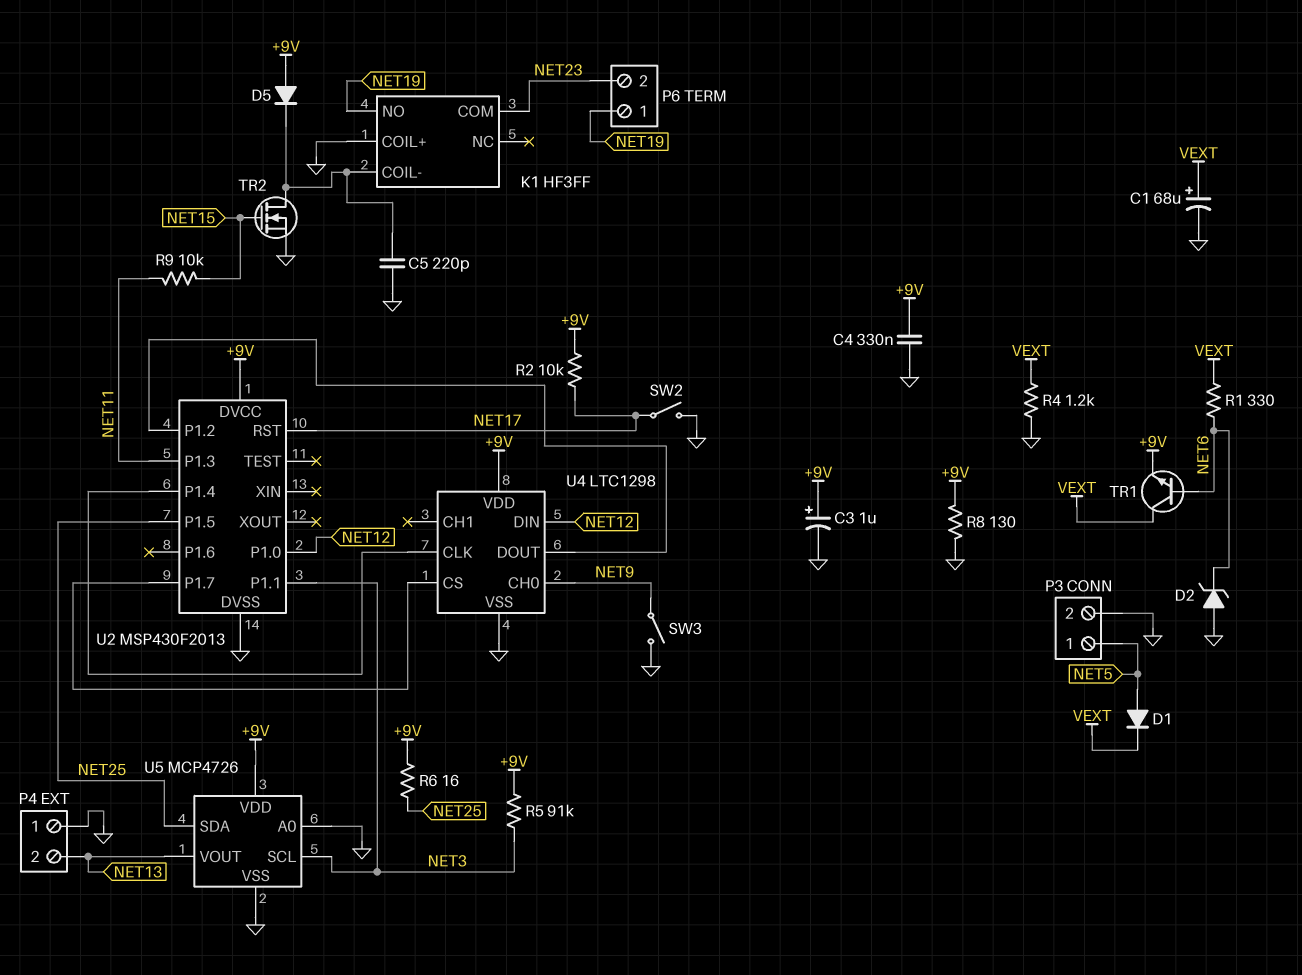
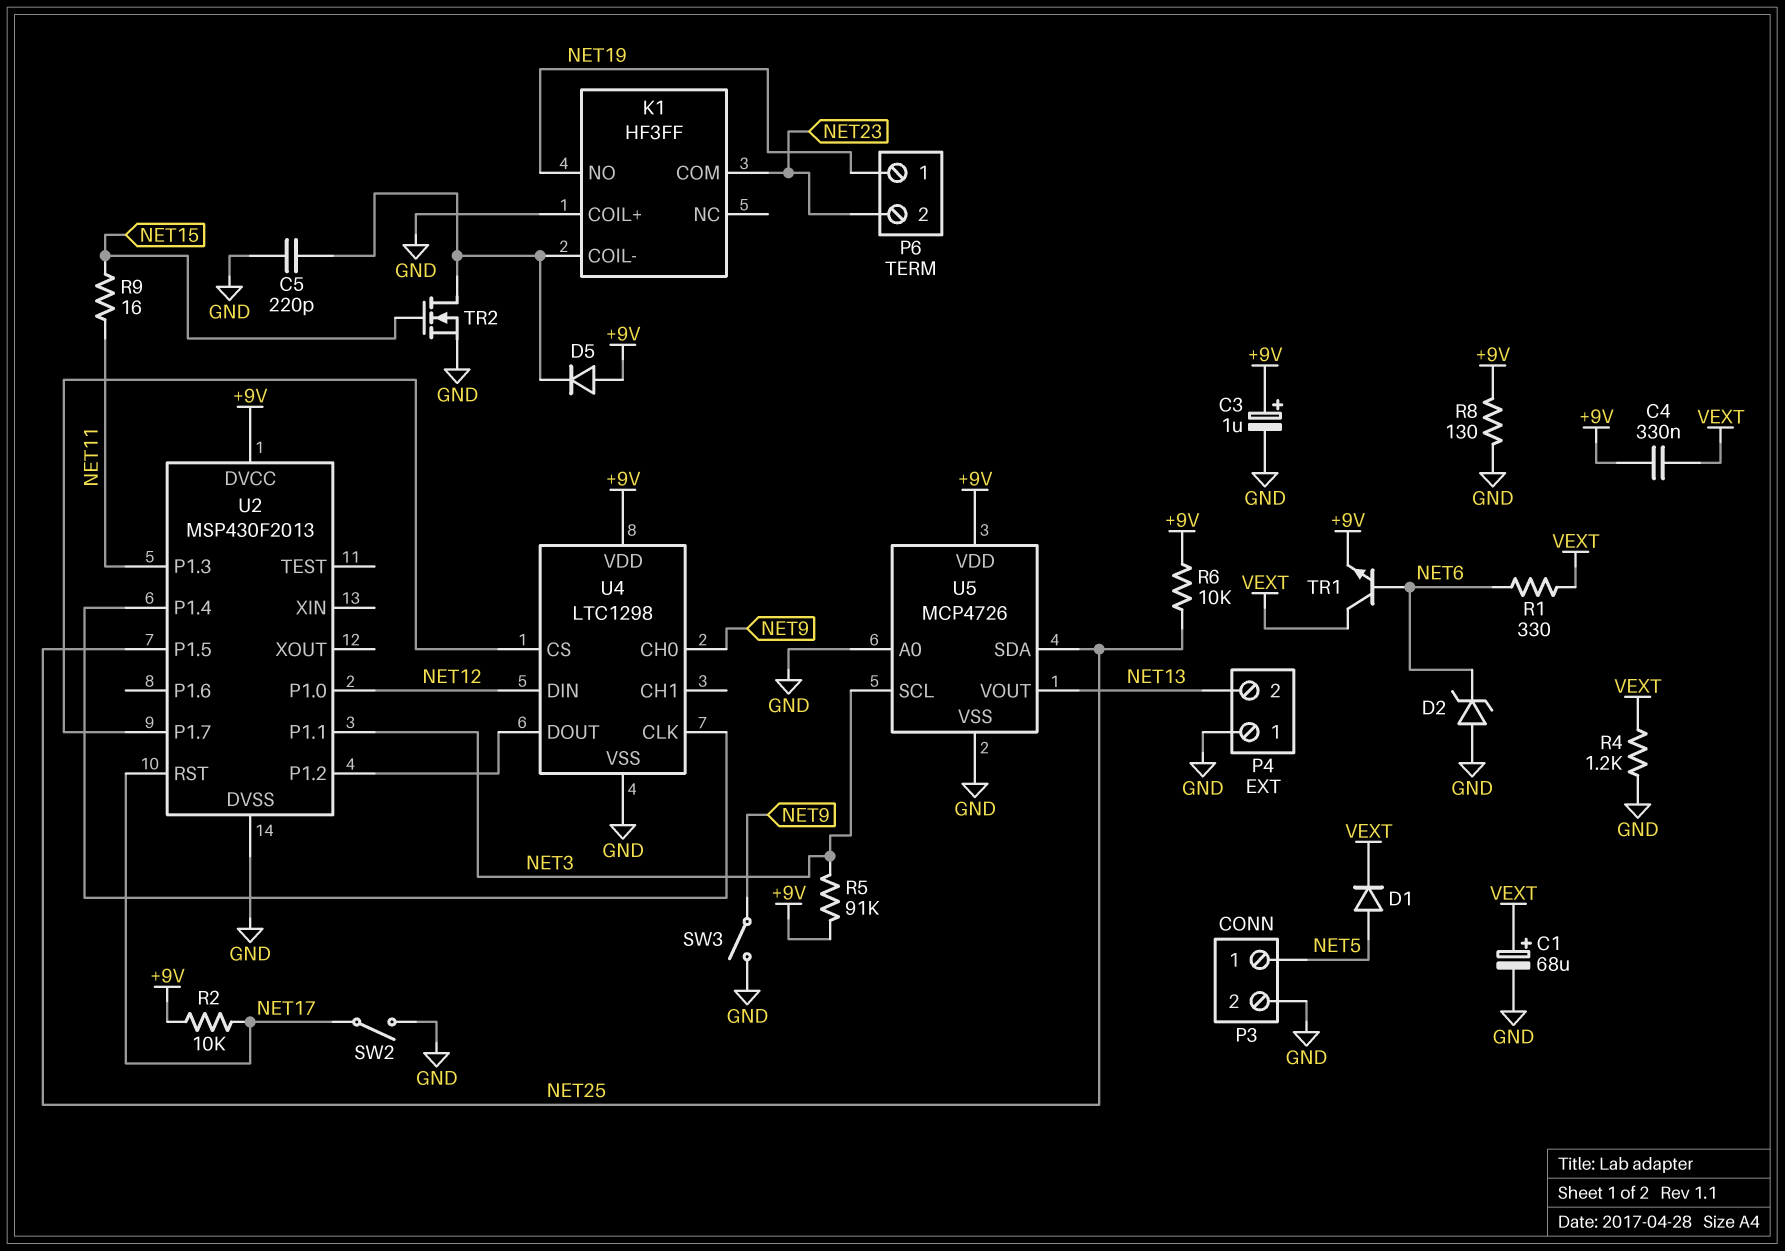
C4: 330nF (+9V, GND) -> 330nF (+9V, VEXT)
R6: 16 (+9V, NET25) -> 10k (+9V, NET25)
R9: 10k (NET11, NET15) -> 16 (NET11, NET15)

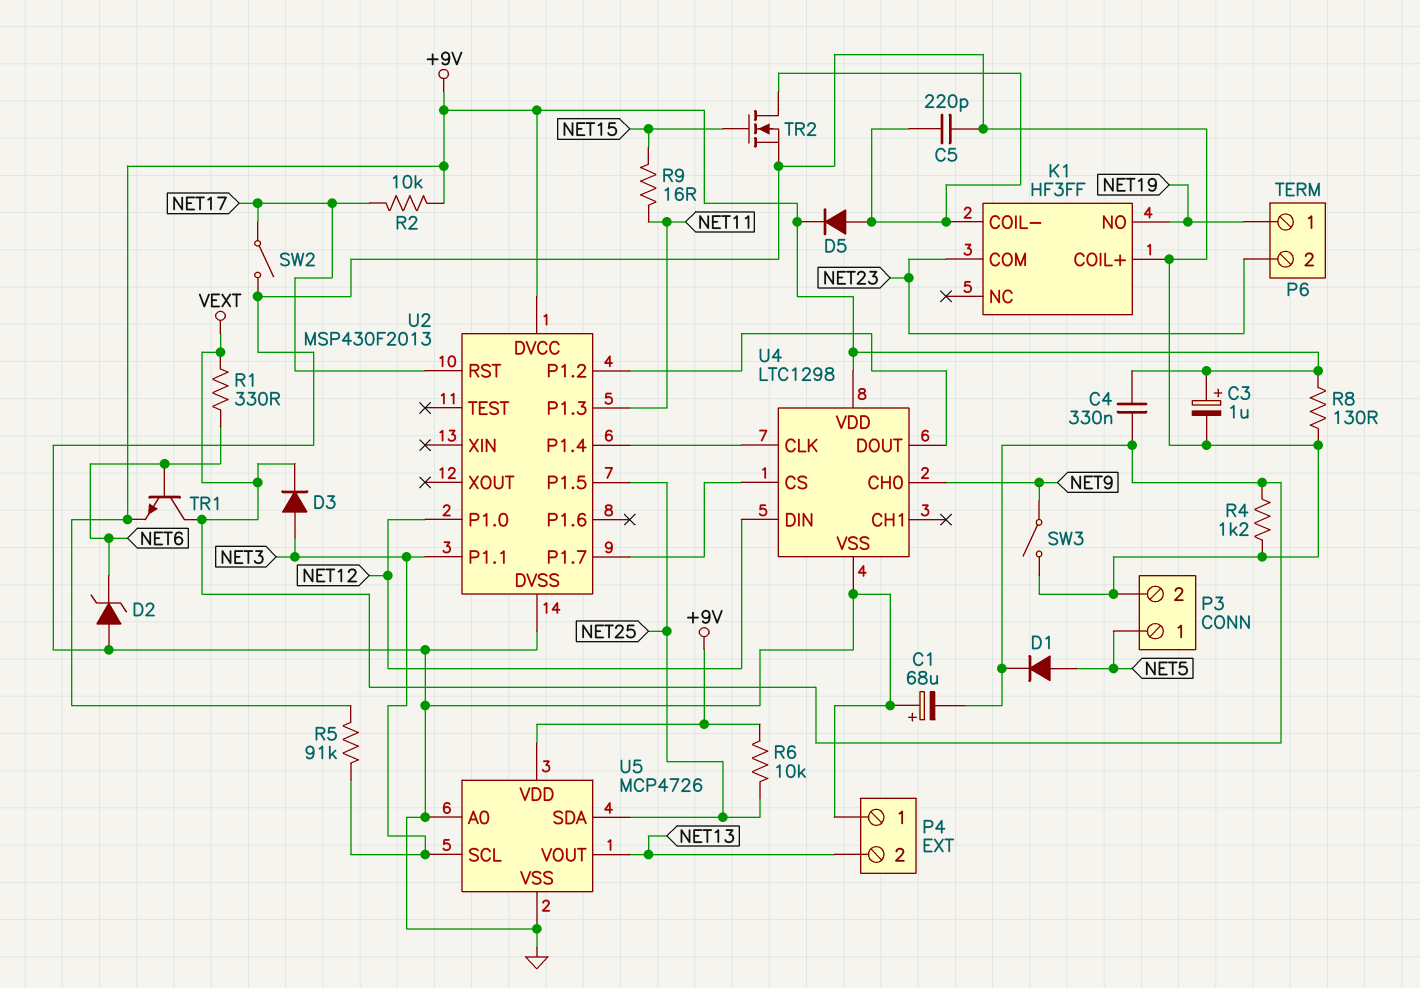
C1: 68uF (plus VEXT, minus GND) -> 68uF (plus GND, minus VEXT)
D3: none -> diode (A NET3, K VEXT)
D5: diode (A +9V, K K1/COIL-) -> diode (A K1/COIL-, K +9V)

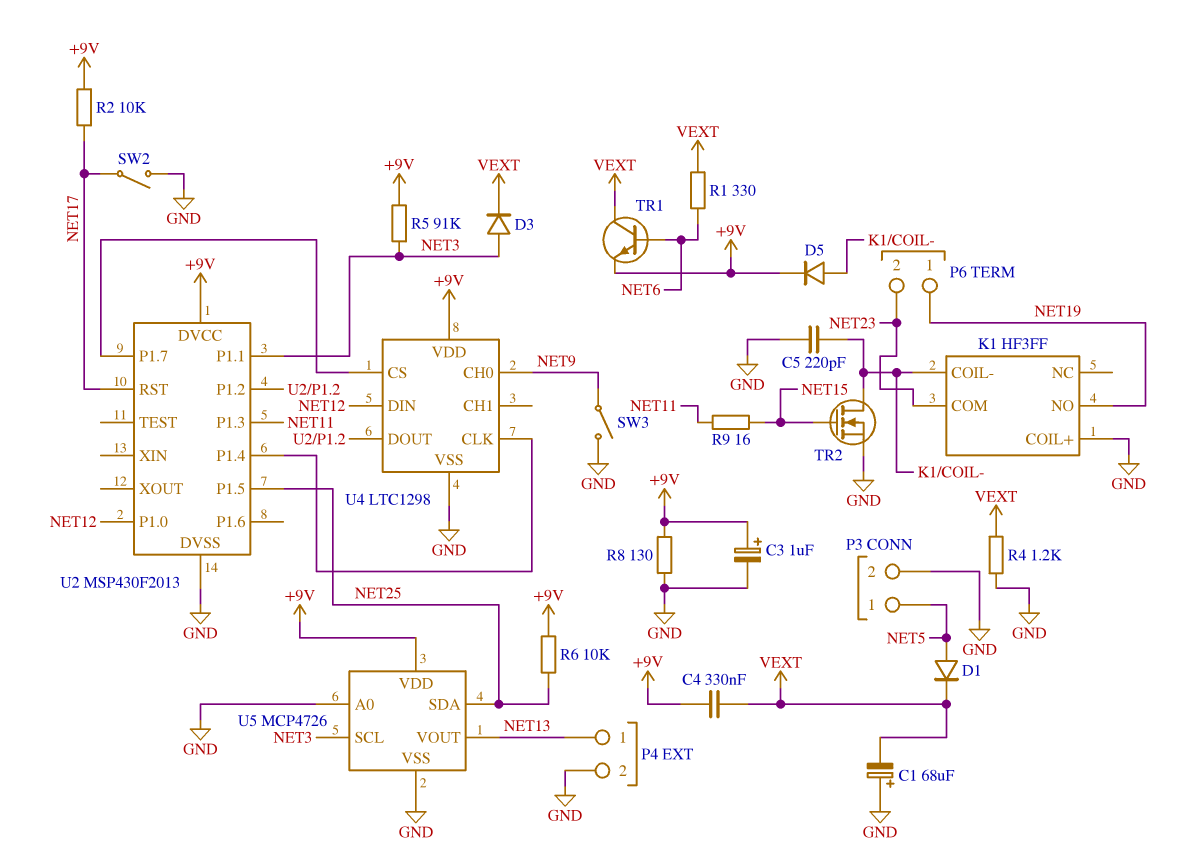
D2: zener (A GND, K NET6) -> none
P4 pin 1: GND -> NET13
P4 pin 2: NET13 -> GND

